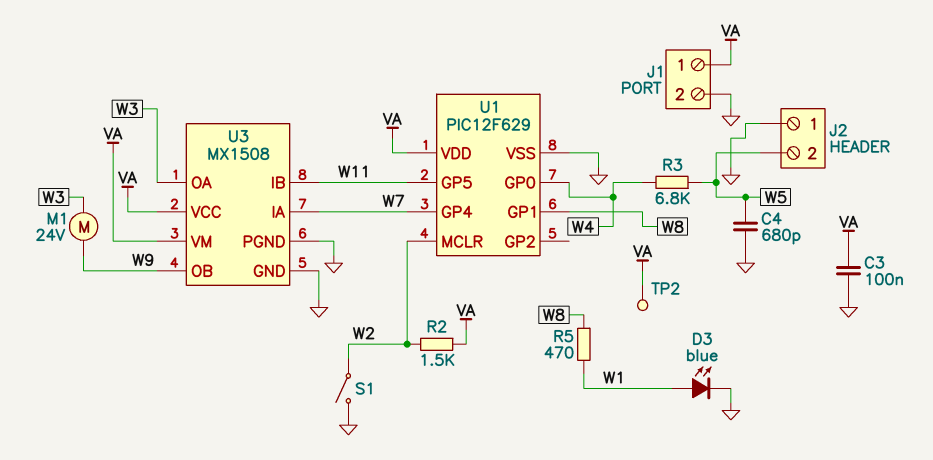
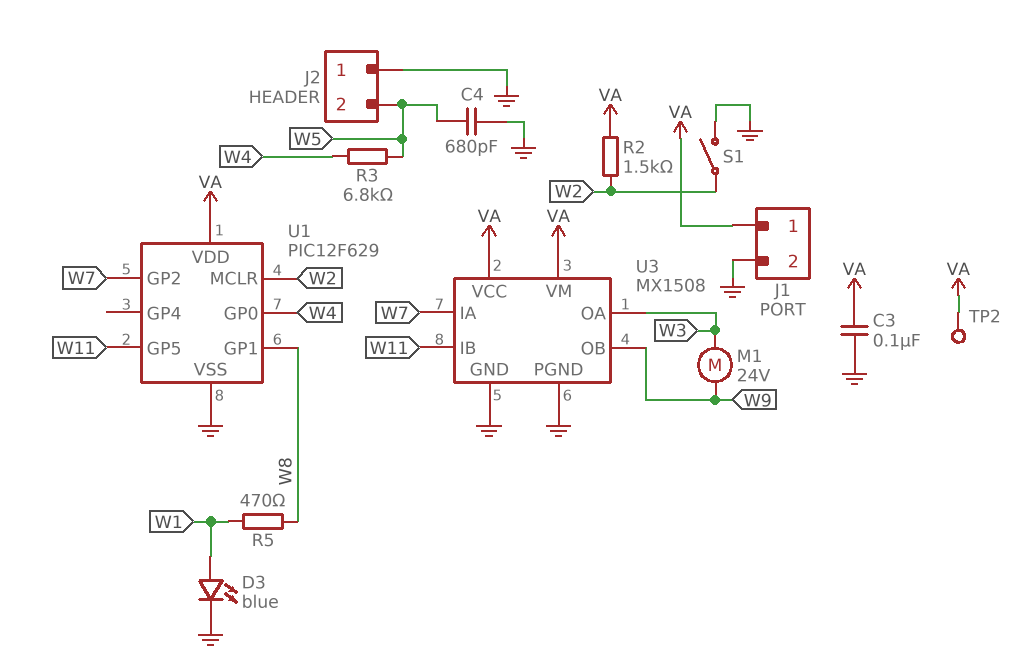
U1 pin GP2: none -> W7
U1 pin GP4: W7 -> none

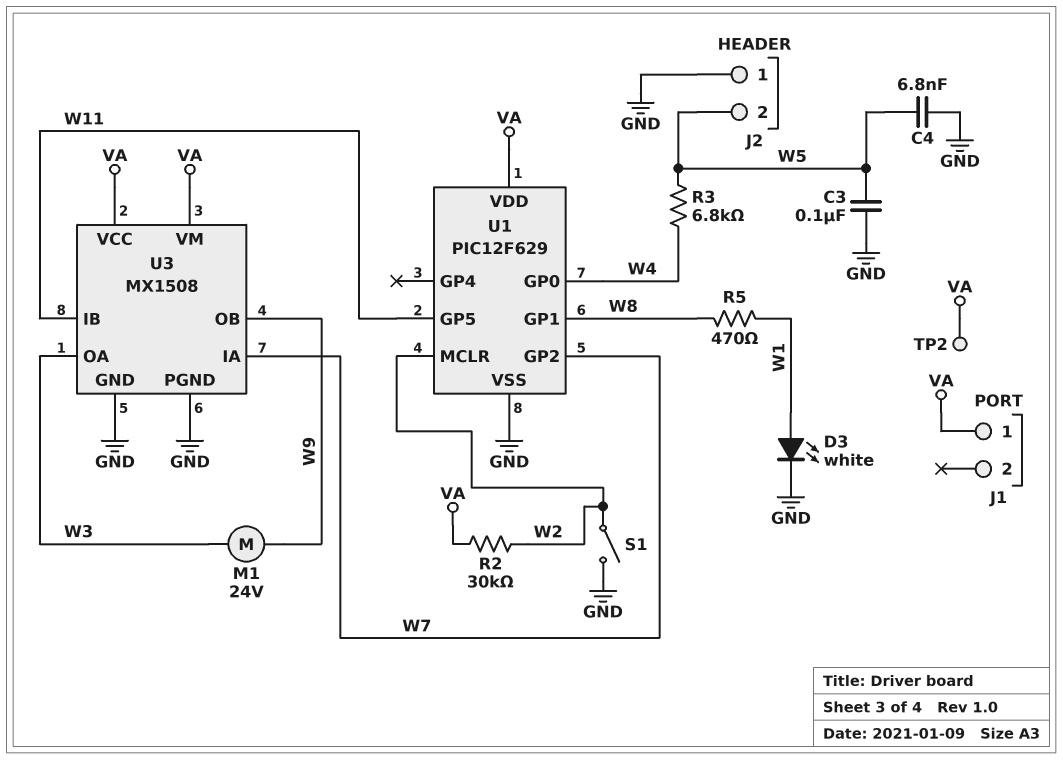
C3: 100nF (GND, VA) -> 100nF (GND, W5)
C4: 680pF (GND, W5) -> 6.8nF (GND, W5)
D3: LED blue (A W1, K GND) -> LED white (A W1, K GND)
J1 pin 2: GND -> none
R2: 1.5k (VA, W2) -> 30k (VA, W2)

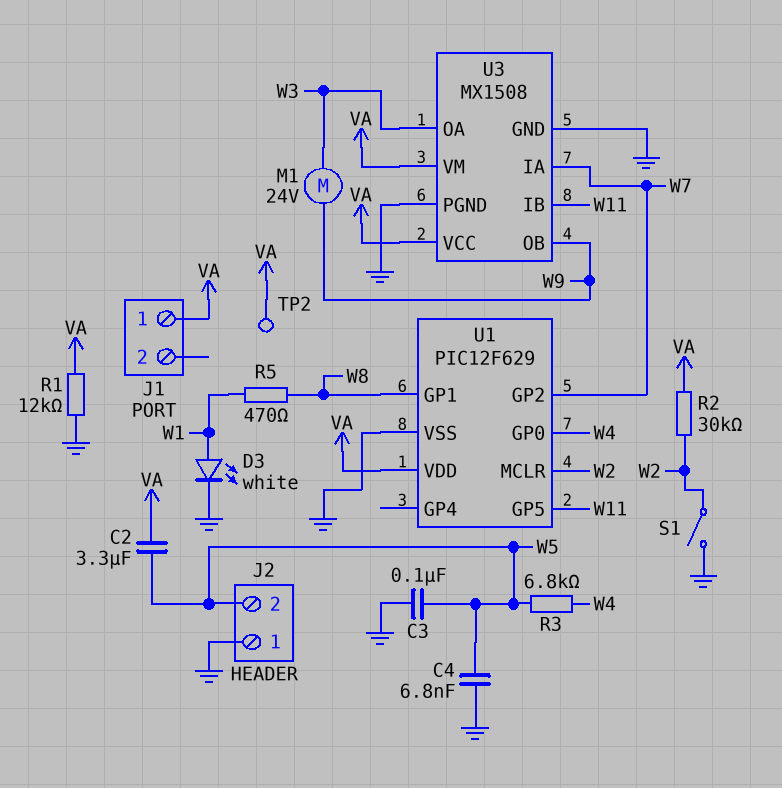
C2: none -> 3.3uF (VA, W5)
R1: none -> 12k (GND, VA)

